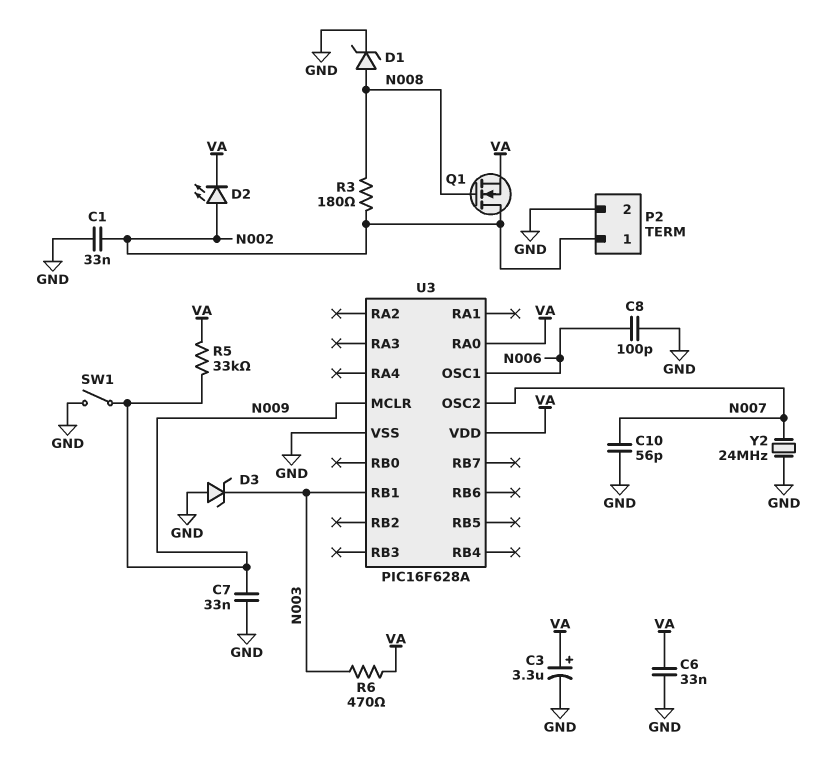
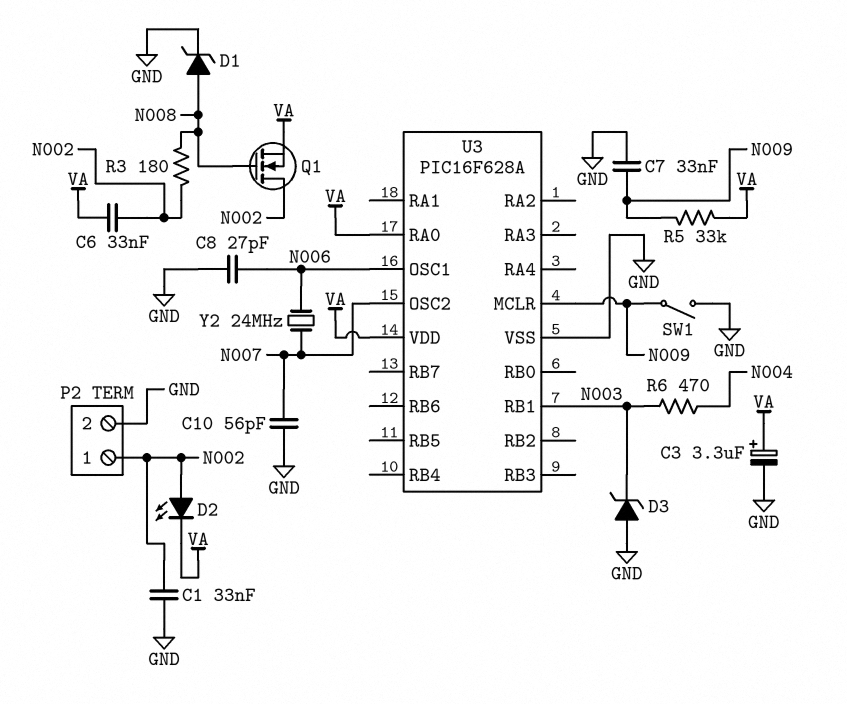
C6: 33nF (GND, VA) -> 33nF (N002, VA)
C8: 100pF (GND, N006) -> 27pF (GND, N006)
R6: 470 (N003, VA) -> 470 (N003, N004)
Y2: 24MHz (GND, N007) -> 24MHz (N006, N007)

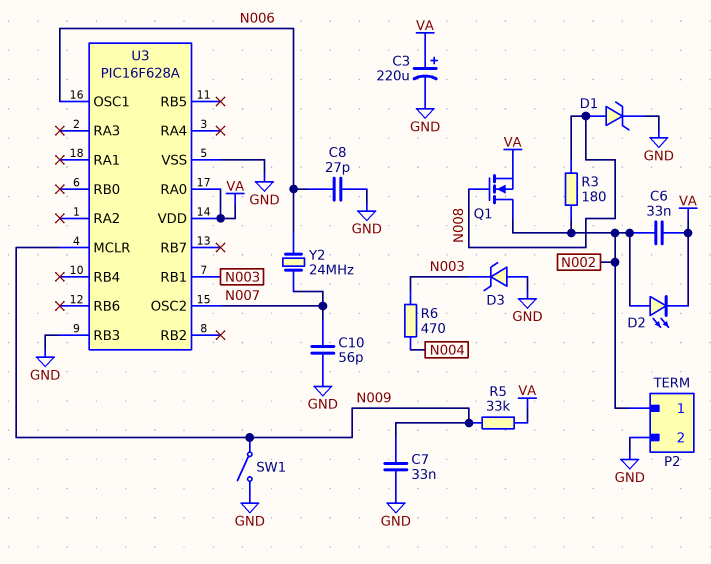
C1: 33nF (GND, N002) -> none
C3: 3.3uF (plus VA, minus GND) -> 220uF (plus VA, minus GND)
U3 pin RB3: none -> GND

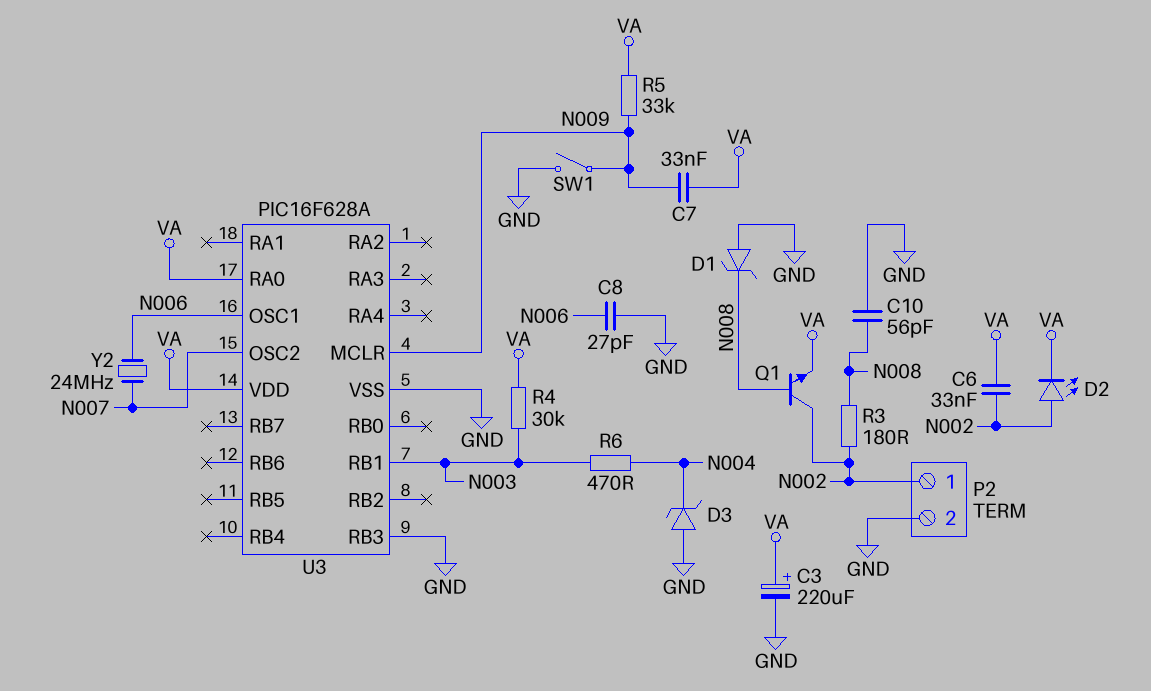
C7: 33nF (GND, N009) -> 33nF (N009, VA)
C10: 56pF (GND, N007) -> 56pF (GND, N008)
D1: zener (A N008, K GND) -> zener (A GND, K N008)
D3: zener (A GND, K N003) -> zener (A GND, K N004)
Q1: NMOS (G N008, D N002, S VA) -> NPN (B N008, C N002, E VA)
R4: none -> 30k (N003, VA)

